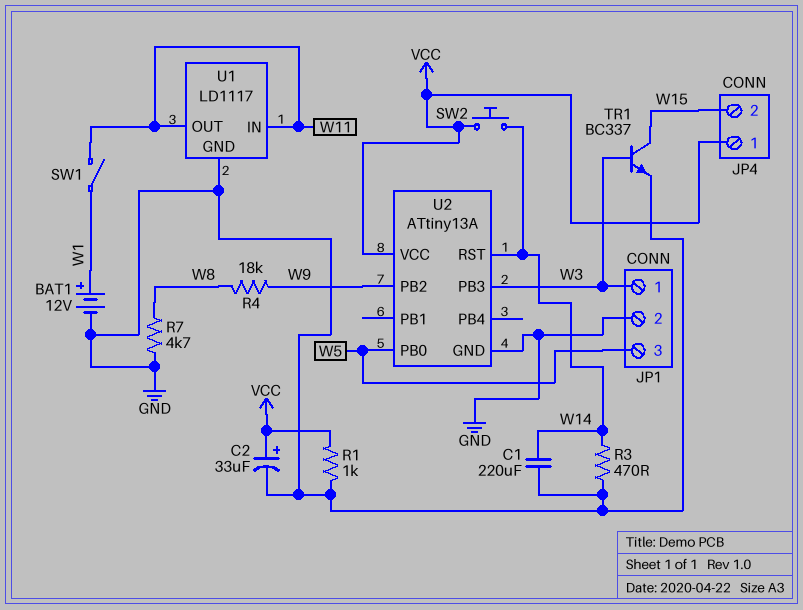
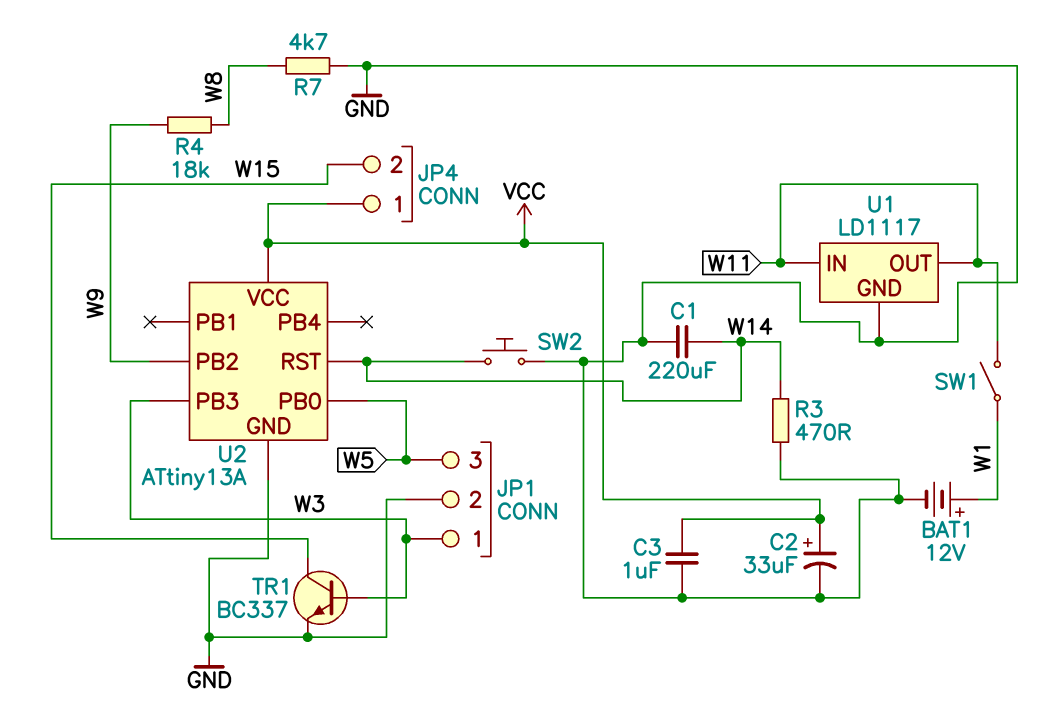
C3: none -> 1uF (GND, VCC)
R1: 1k (GND, VCC) -> none
SW2: button (VCC, W14) -> button (GND, W14)

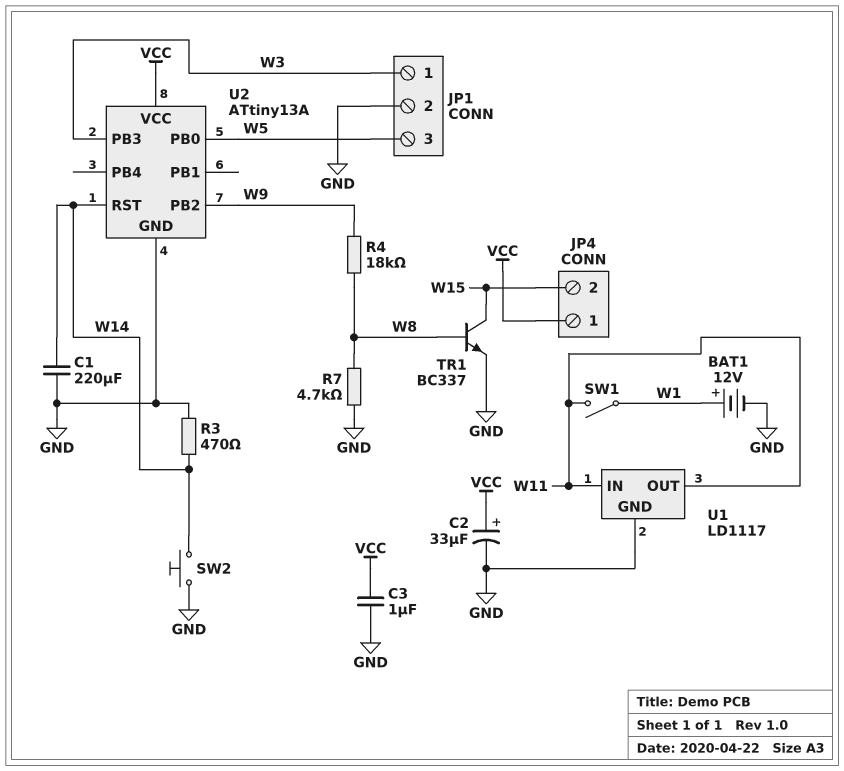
TR1: NPN BC337 (B W3, C W15, E GND) -> NPN BC337 (B W8, C W15, E GND)

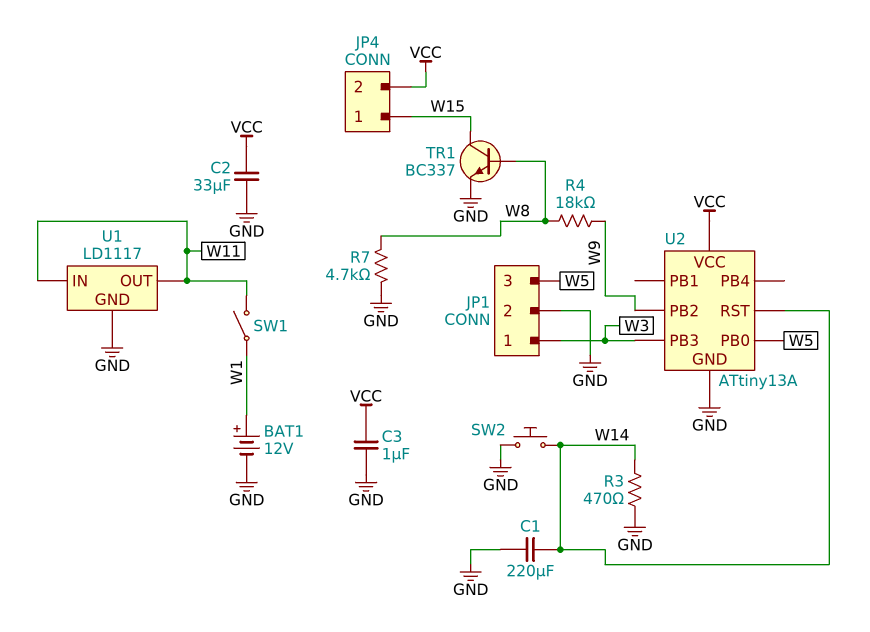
C2: 33uF (plus VCC, minus GND) -> 33uF (GND, VCC)
JP4 pin 1: VCC -> W15
JP4 pin 2: W15 -> VCC

